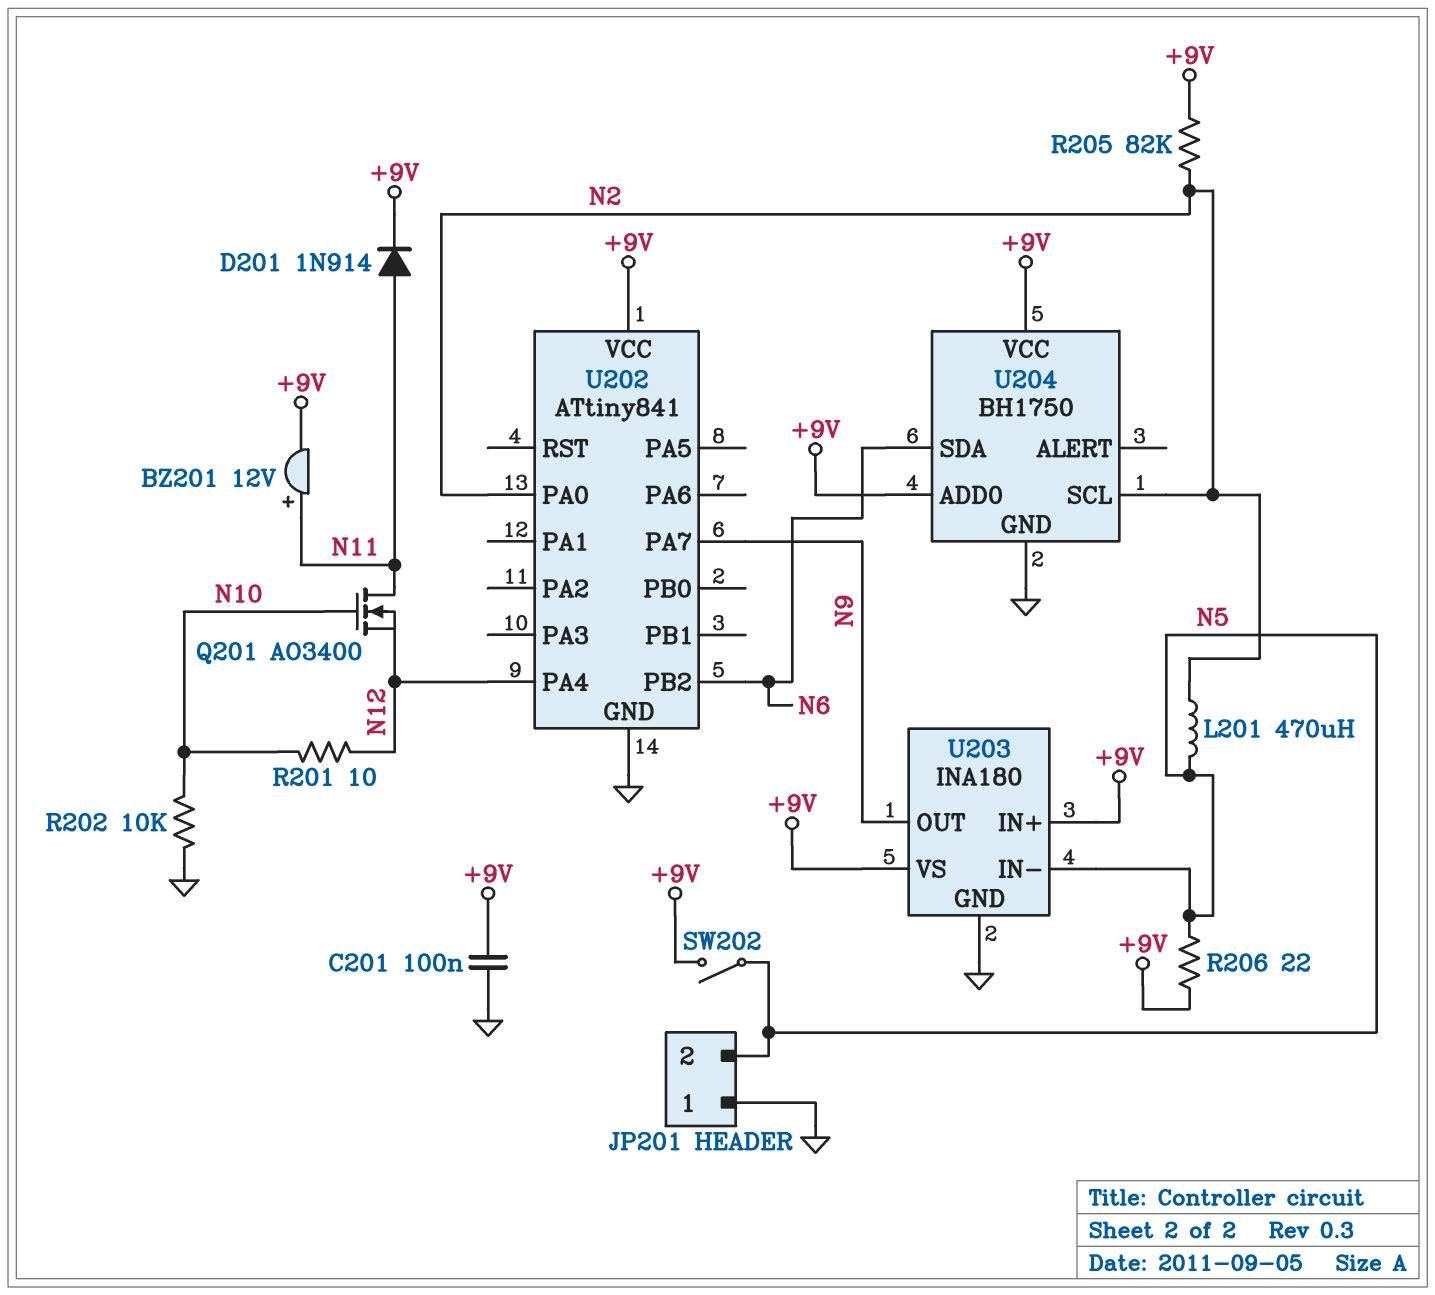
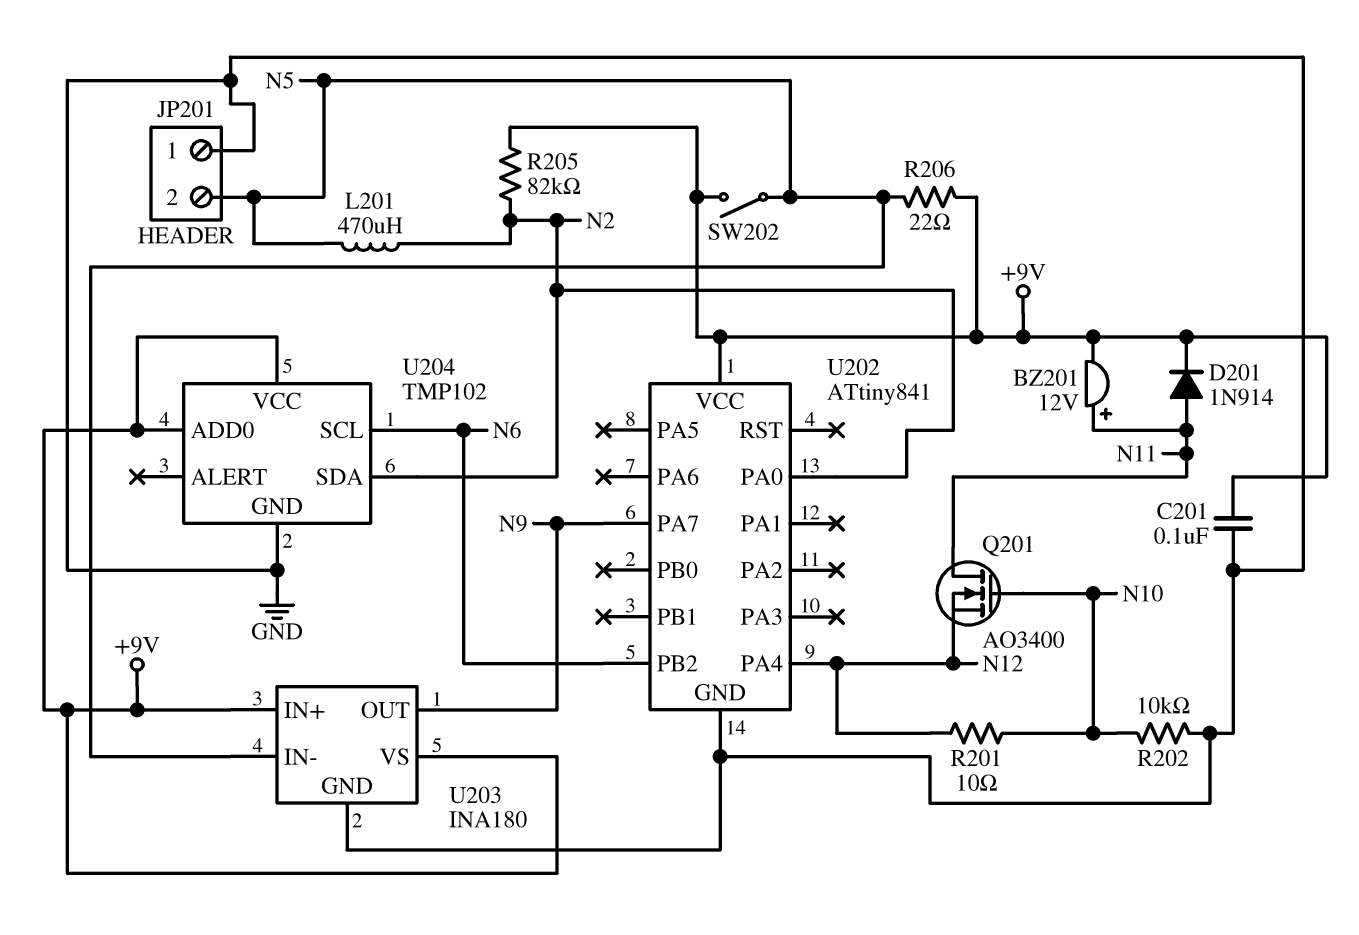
U204: BH1750 -> TMP102
U204 pin SCL: N2 -> N6
U204 pin SDA: N6 -> N2

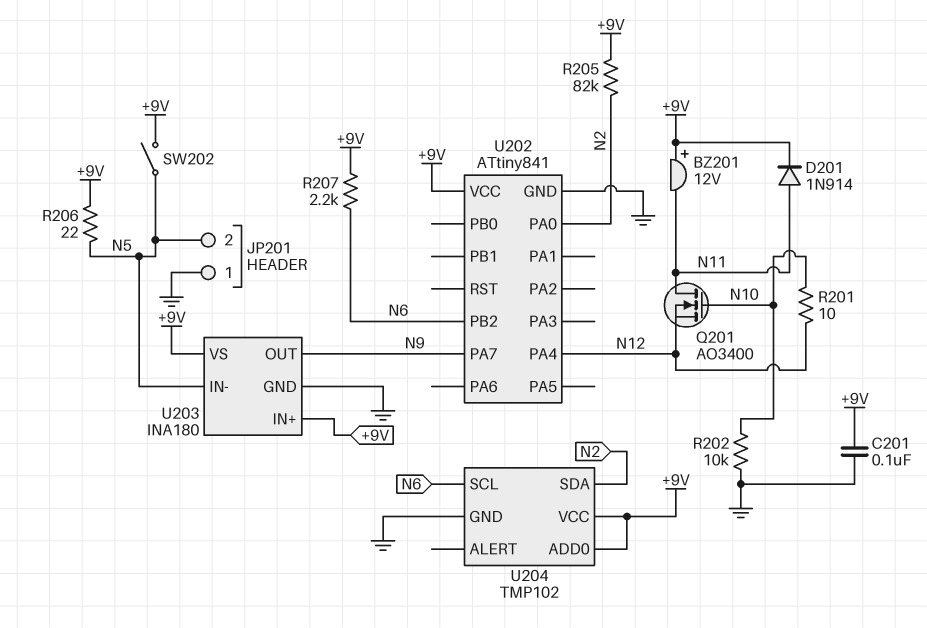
BZ201: buzzer 12V (plus N11, minus +9V) -> buzzer 12V (plus +9V, minus N11)
L201: 470uH (N2, N5) -> none
R207: none -> 2.2k (+9V, N6)

